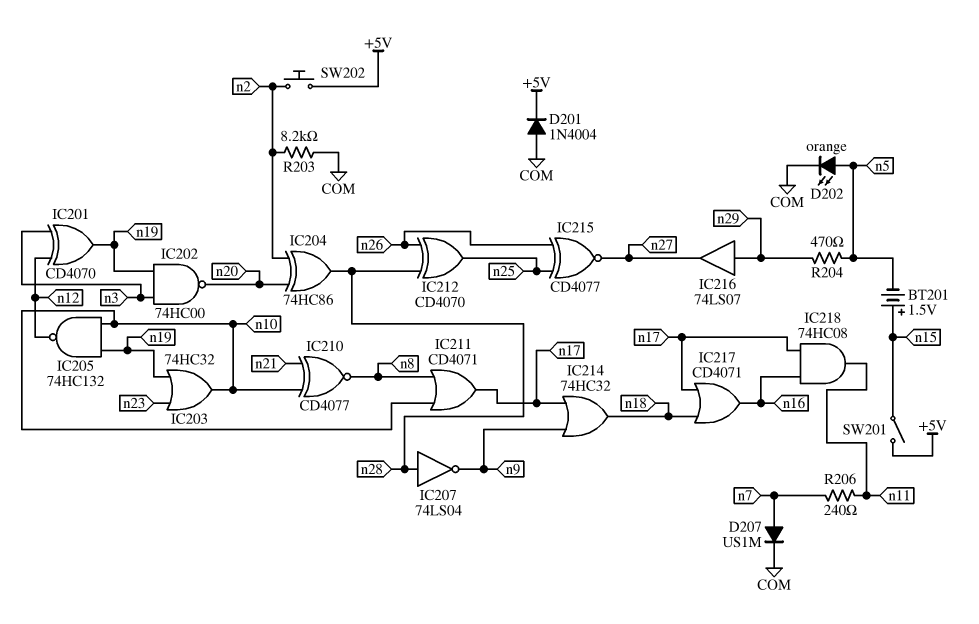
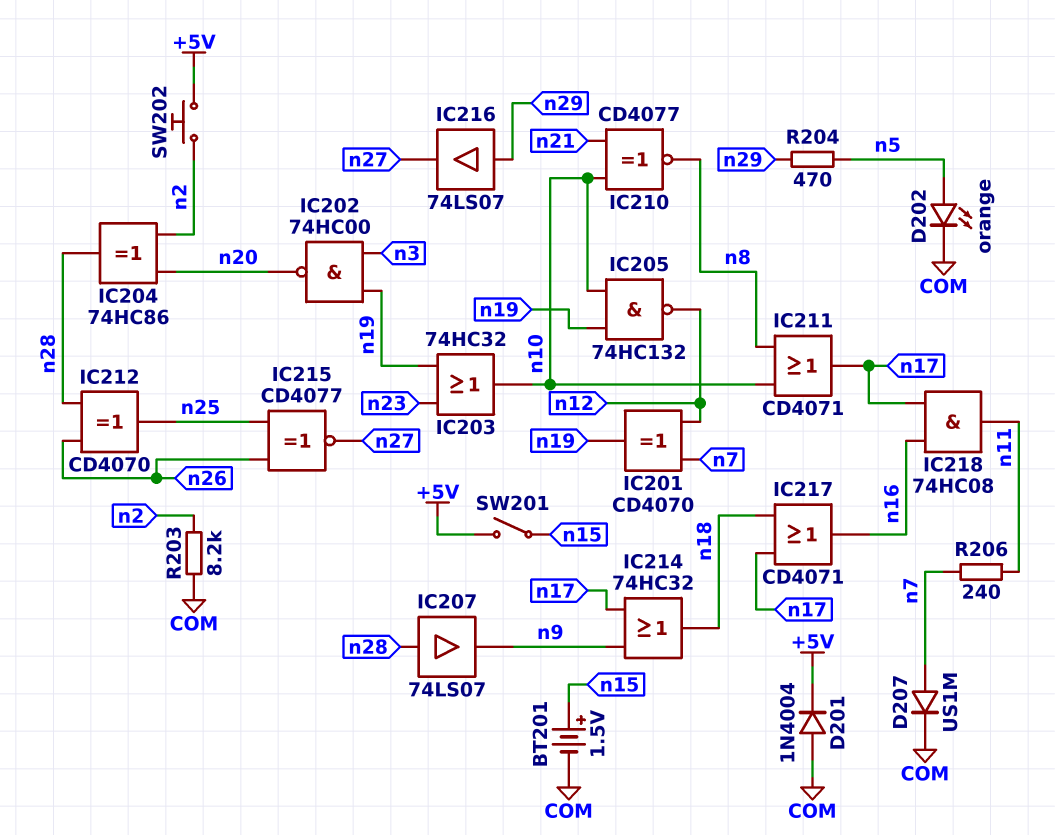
BT201: 1.5V (plus n15, minus n5) -> 1.5V (plus n15, minus COM)
IC201: XOR CD4070 (in n3, in n12, out n19) -> XOR CD4070 (in n7, in n12, out n19)
IC207: NOT 74LS04 (in n28, out n9) -> buffer 74LS07 (in n28, out n9)

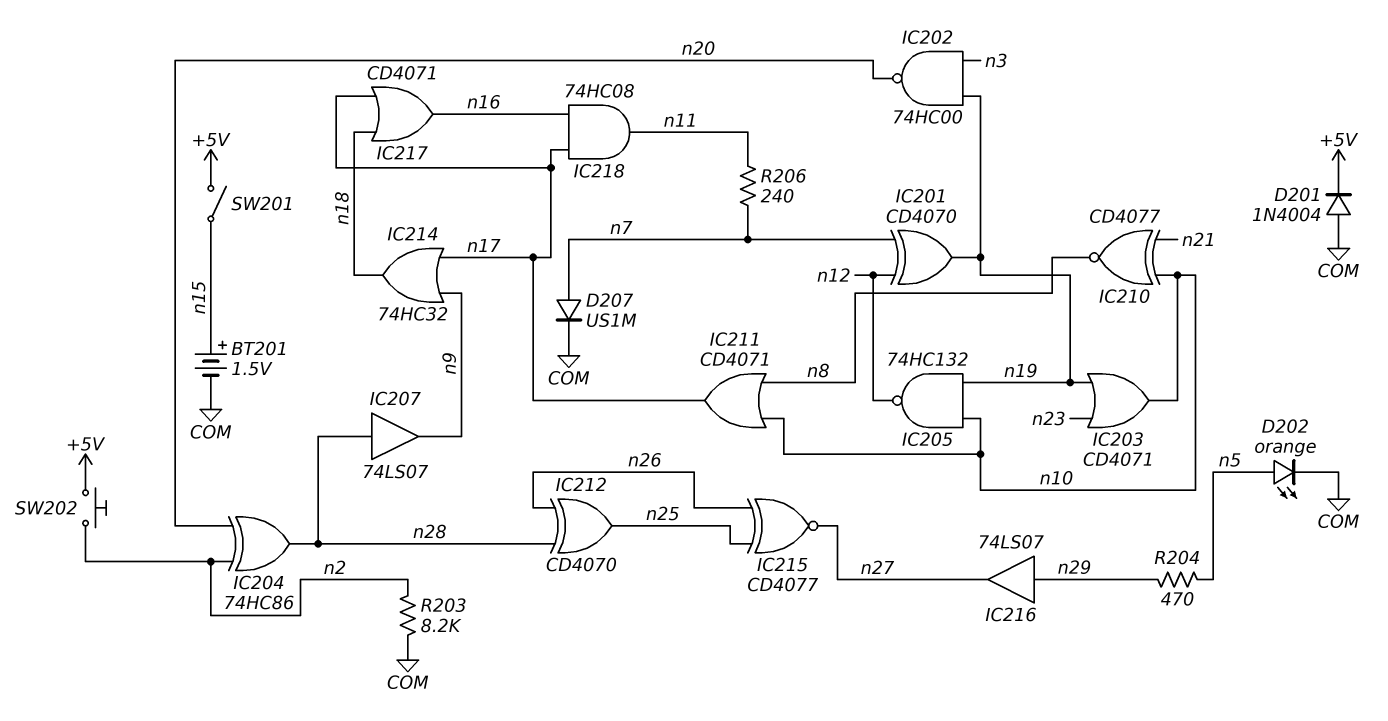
IC203: OR 74HC32 (in n19, in n23, out n10) -> OR CD4071 (in n19, in n23, out n10)

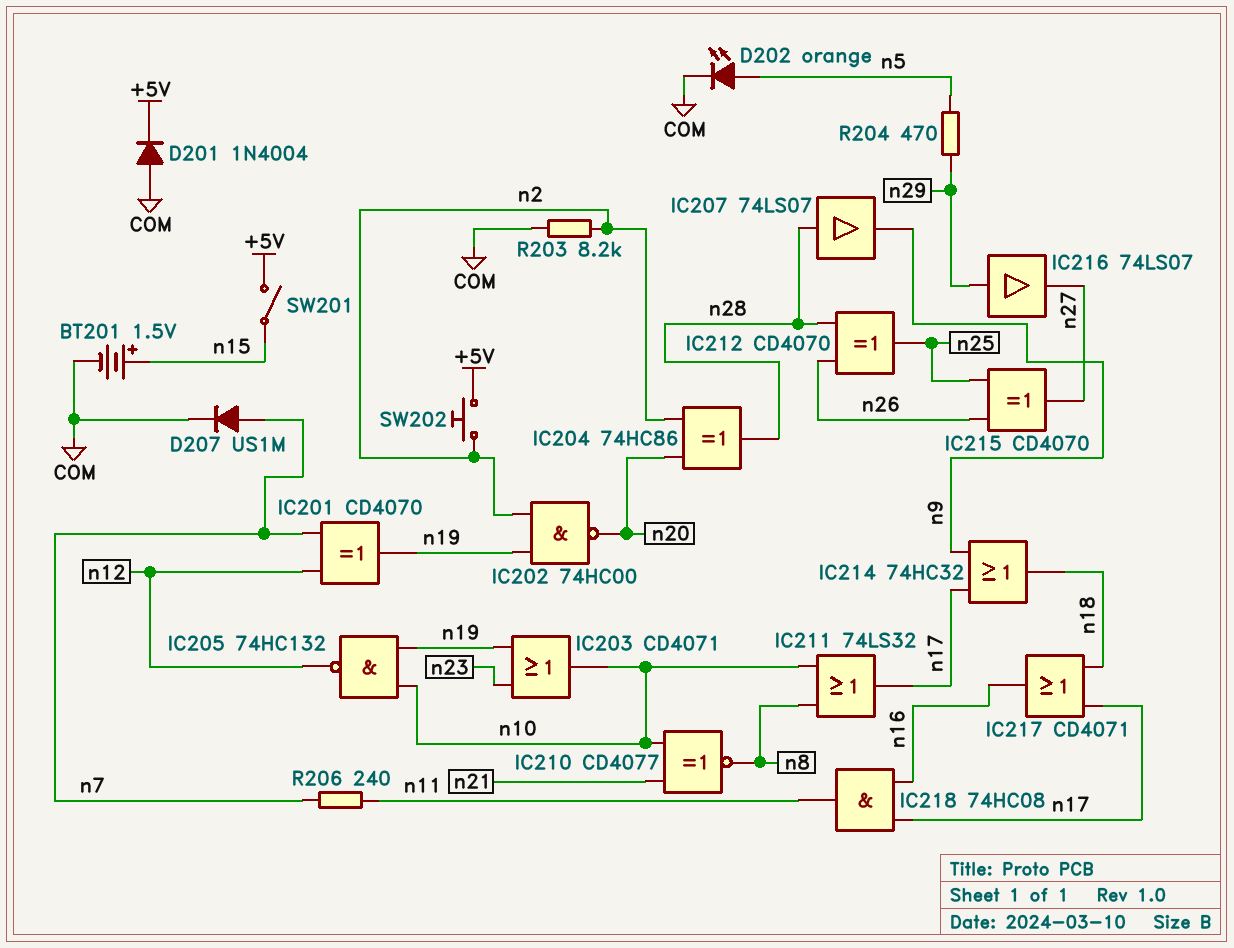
IC202: NAND 74HC00 (in n3, in n19, out n20) -> NAND 74HC00 (in n2, in n19, out n20)
IC211: OR CD4071 (in n8, in n10, out n17) -> OR 74LS32 (in n8, in n10, out n17)
IC215: XNOR CD4077 (in n25, in n26, out n27) -> XOR CD4070 (in n25, in n26, out n27)

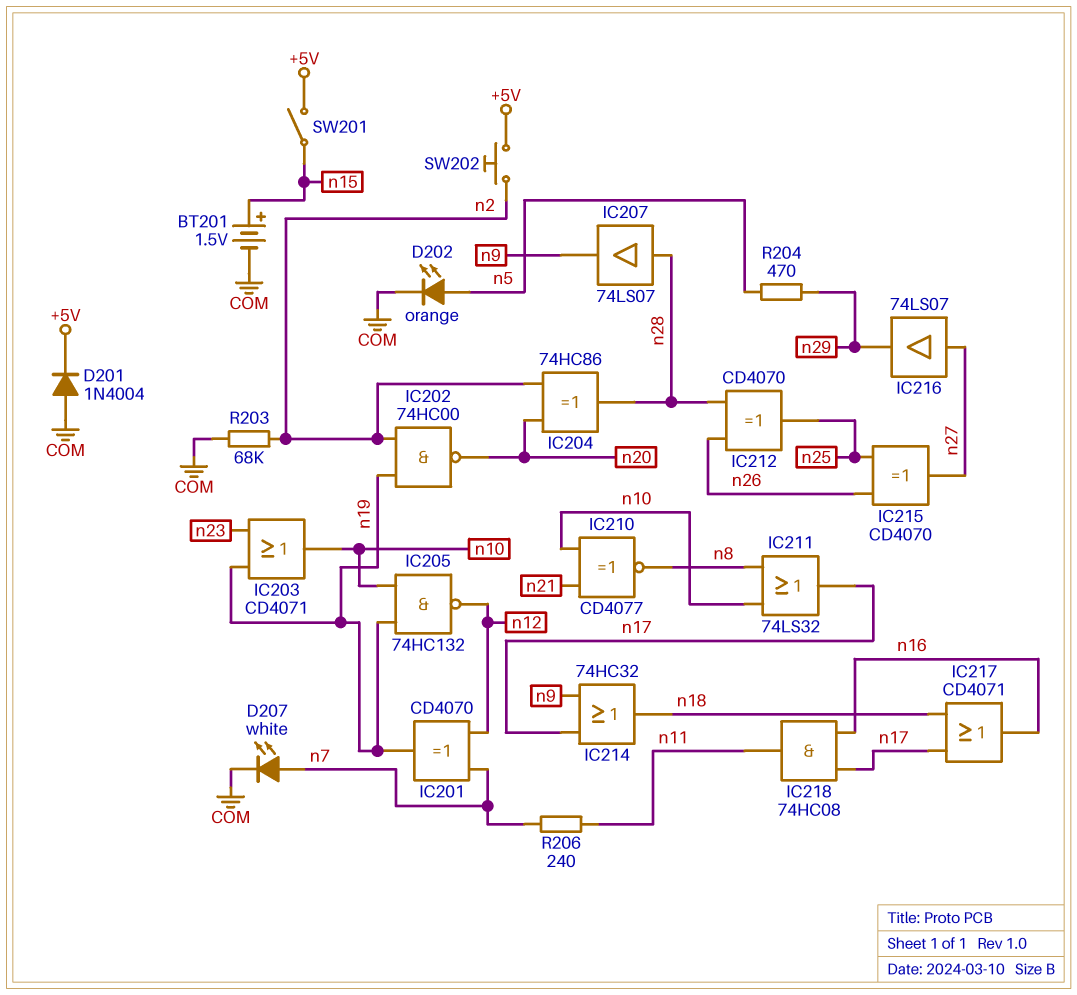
D207: diode US1M (A n7, K COM) -> LED white (A n7, K COM)
IC216: buffer 74LS07 (in n29, out n27) -> buffer 74LS07 (in n27, out n29)
R203: 8.2k (COM, n2) -> 68k (COM, n2)

